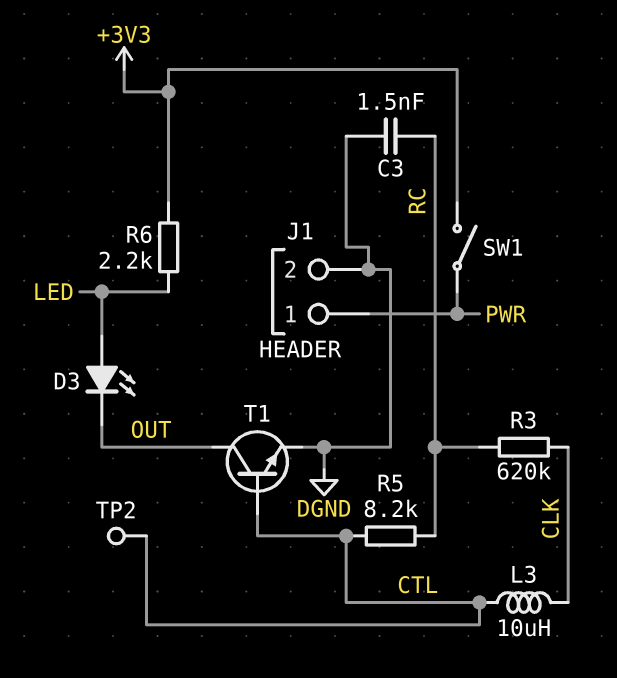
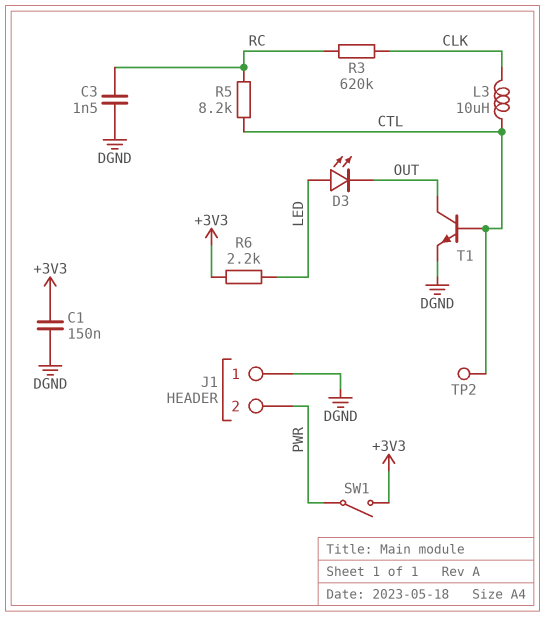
C1: none -> 150nF (+3V3, DGND)
J1 pin 1: PWR -> DGND
J1 pin 2: DGND -> PWR

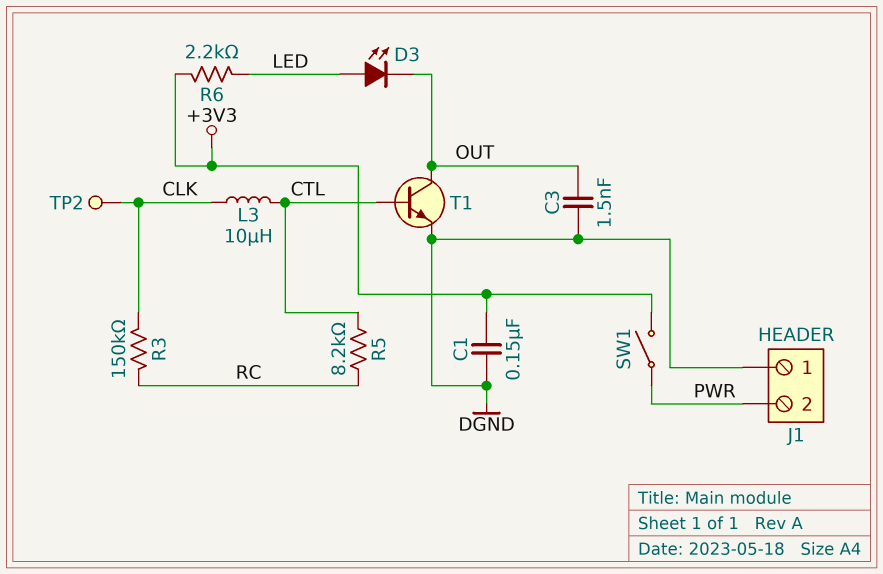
C3: 1.5nF (DGND, RC) -> 1.5nF (DGND, OUT)
R3: 620k (CLK, RC) -> 150k (CLK, RC)
TP2: test point (CTL) -> test point (CLK)

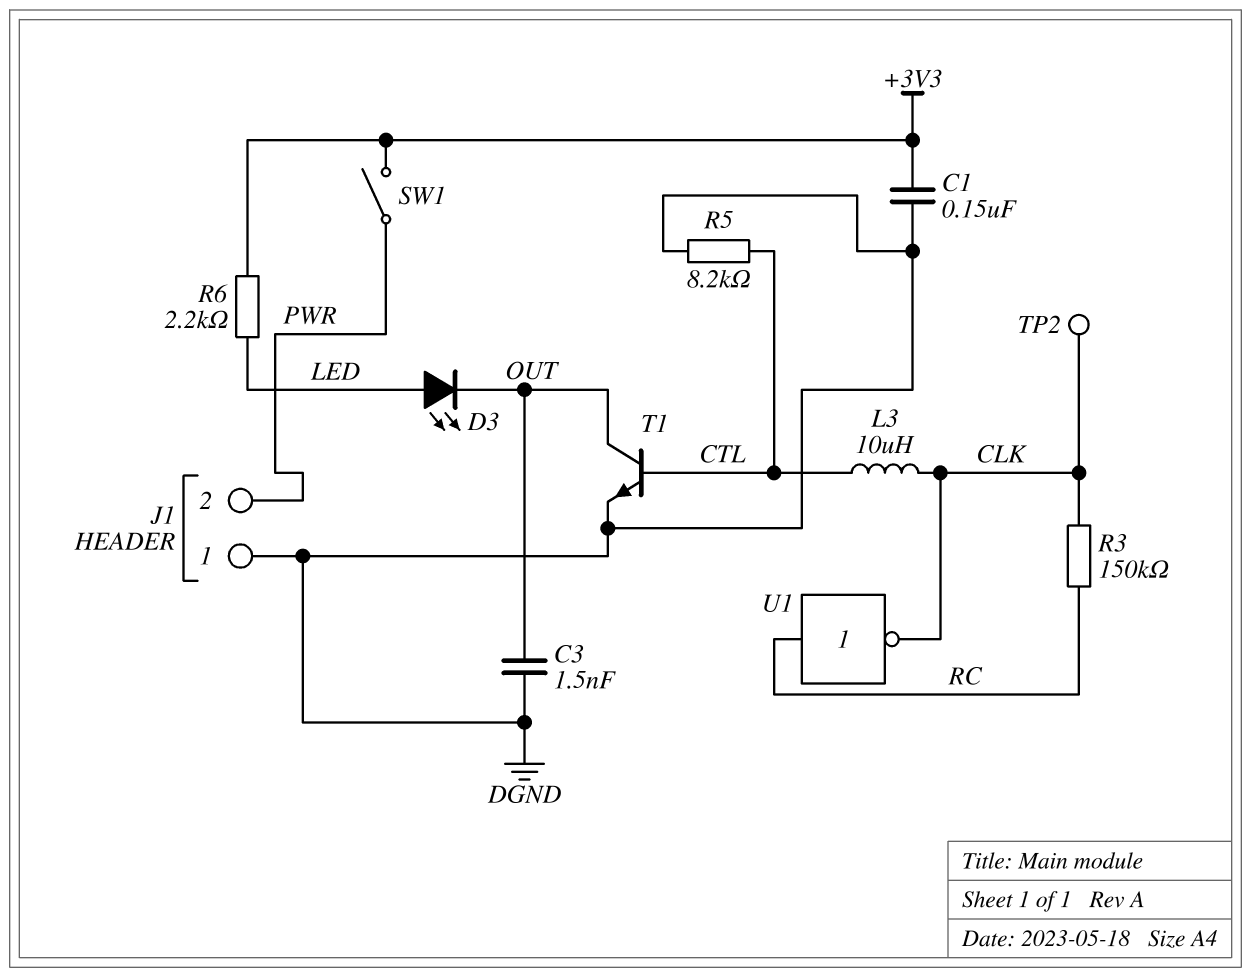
R5: 8.2k (CTL, RC) -> 8.2k (CTL, DGND)
U1: none -> NOT (in RC, out CLK)

